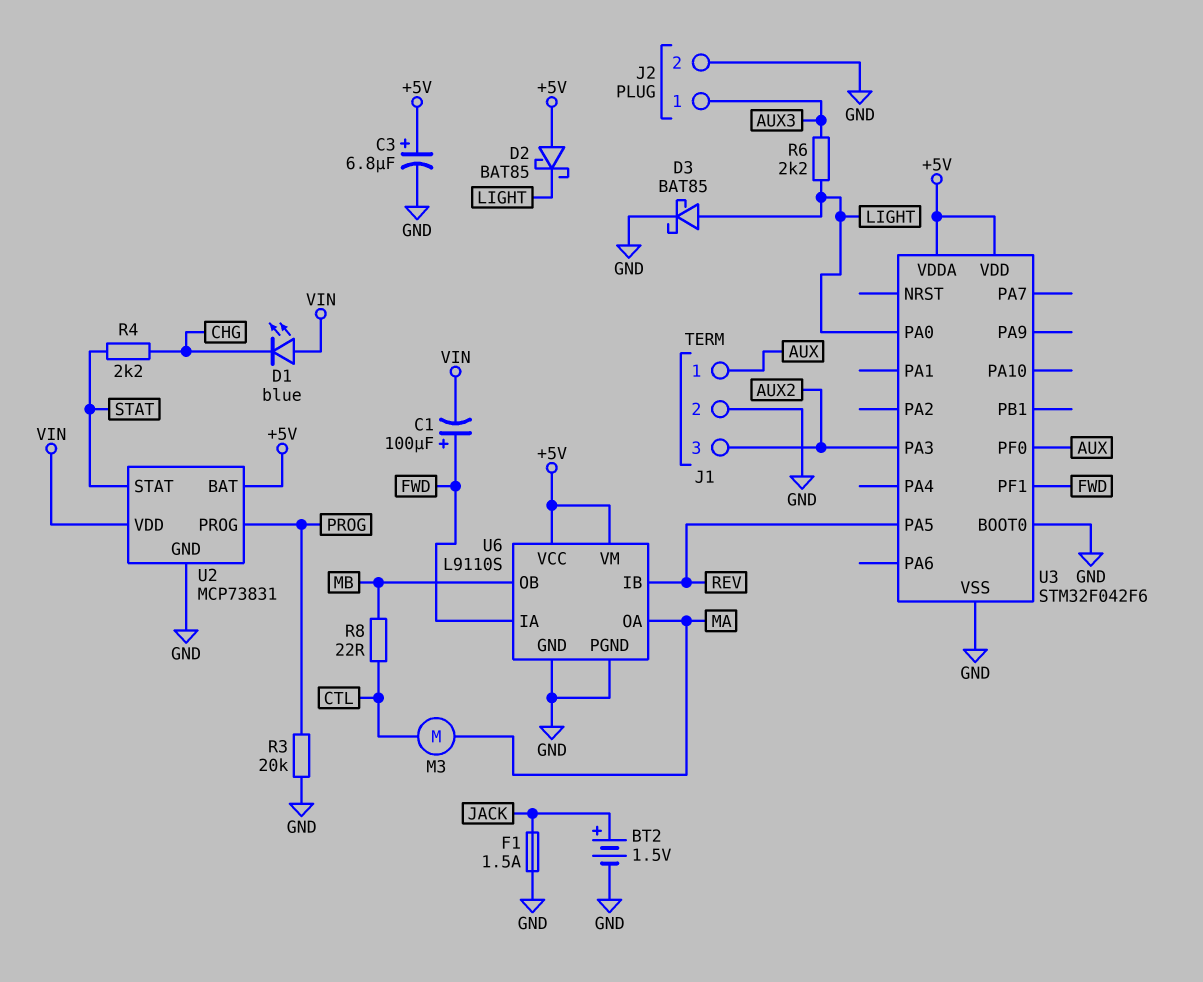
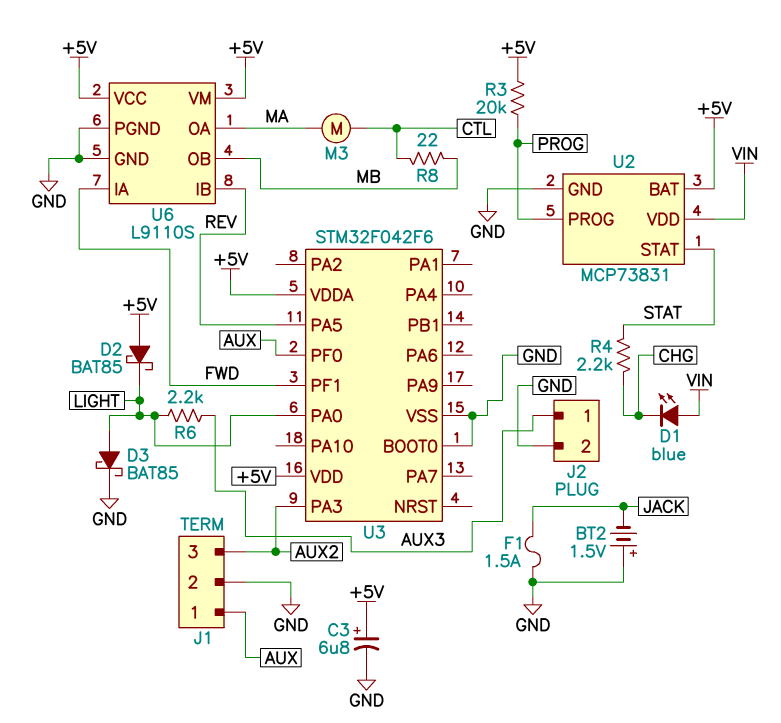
BT2: 1.5V (plus JACK, minus GND) -> 1.5V (plus GND, minus JACK)
C1: 100uF (plus FWD, minus VIN) -> none
R3: 20k (GND, PROG) -> 20k (+5V, PROG)

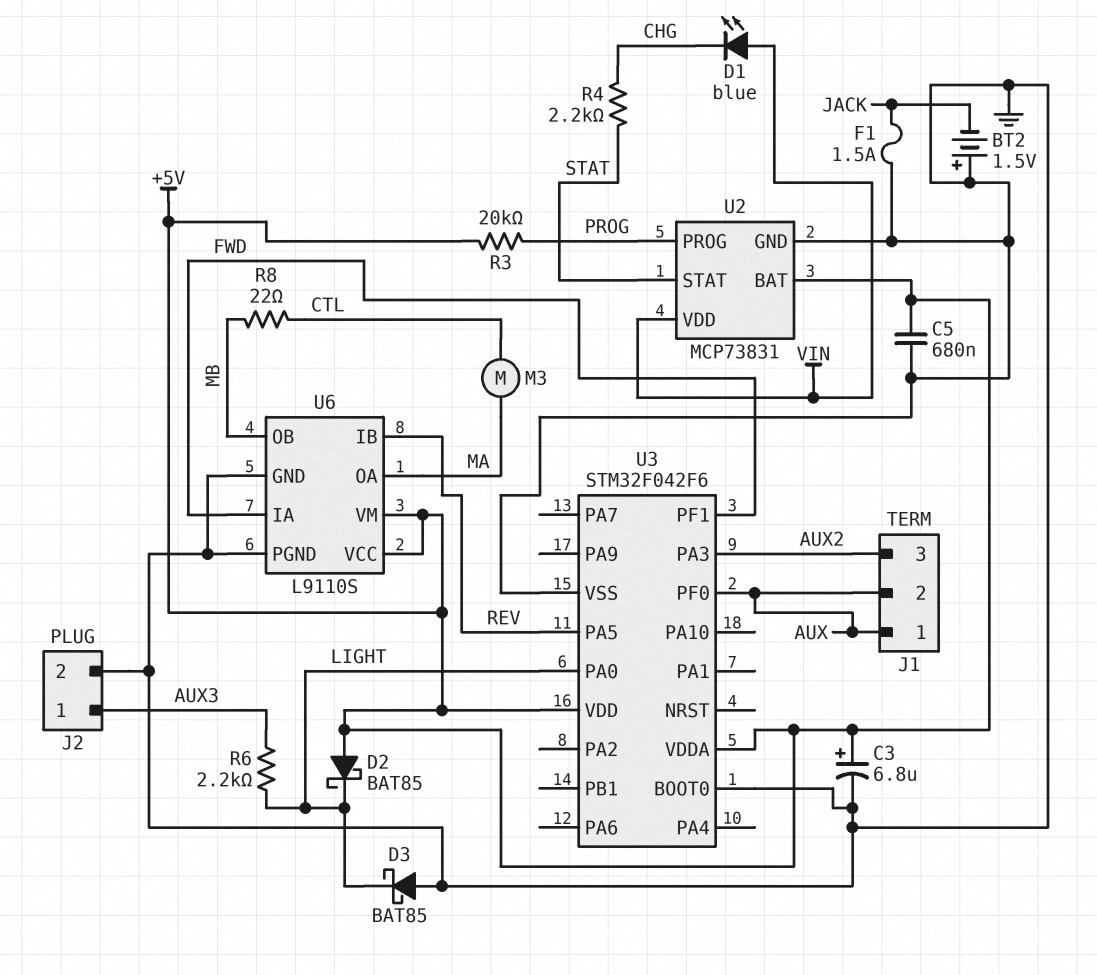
C5: none -> 680nF (+5V, GND)
D3: schottky BAT85 (A LIGHT, K GND) -> schottky BAT85 (A GND, K LIGHT)
J1 pin 2: GND -> AUX

